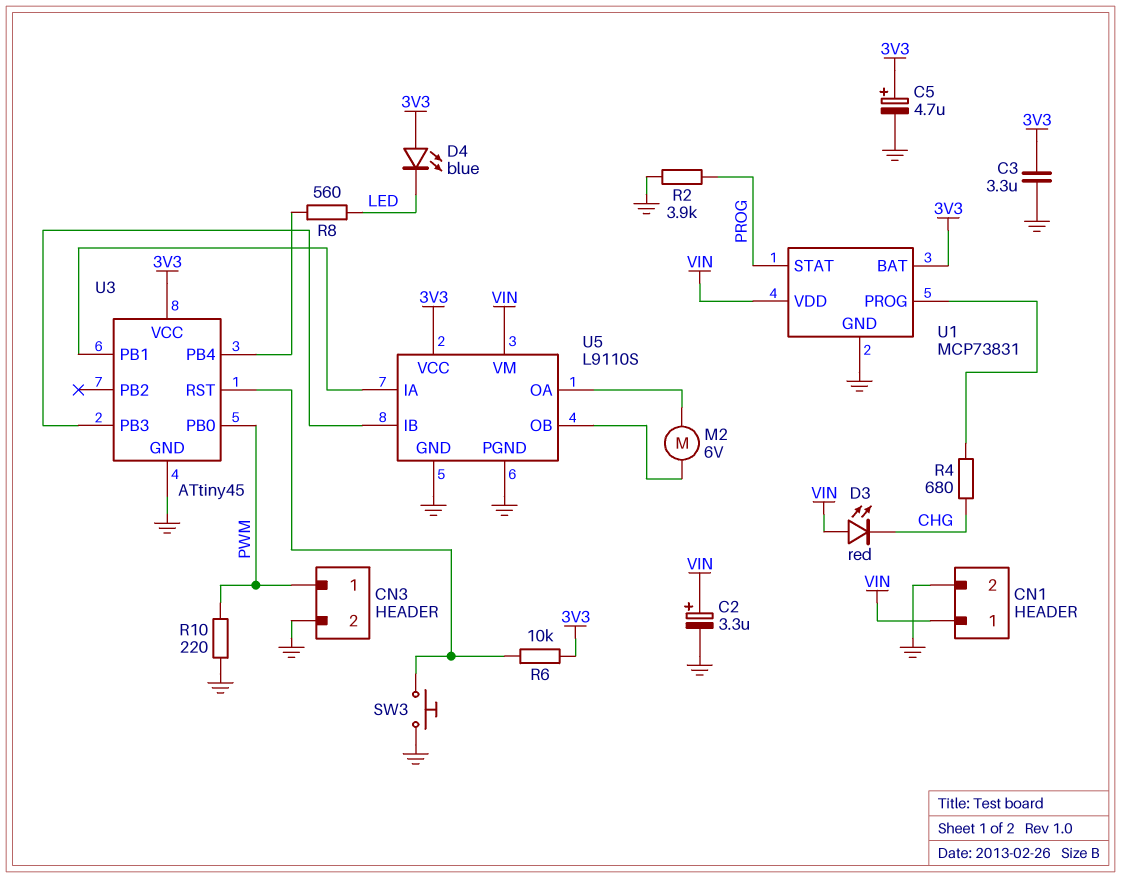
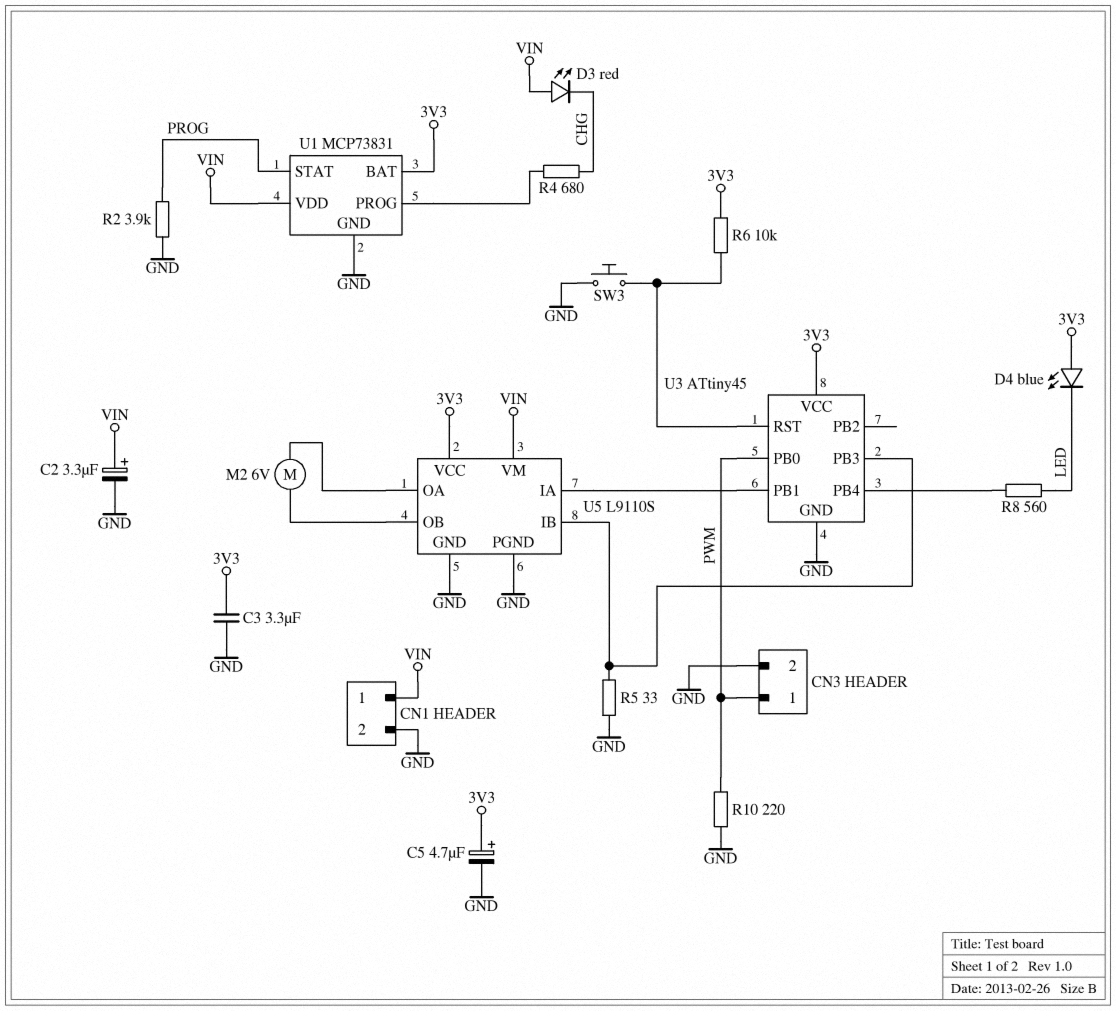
R5: none -> 33 (GND, U3/PB3)

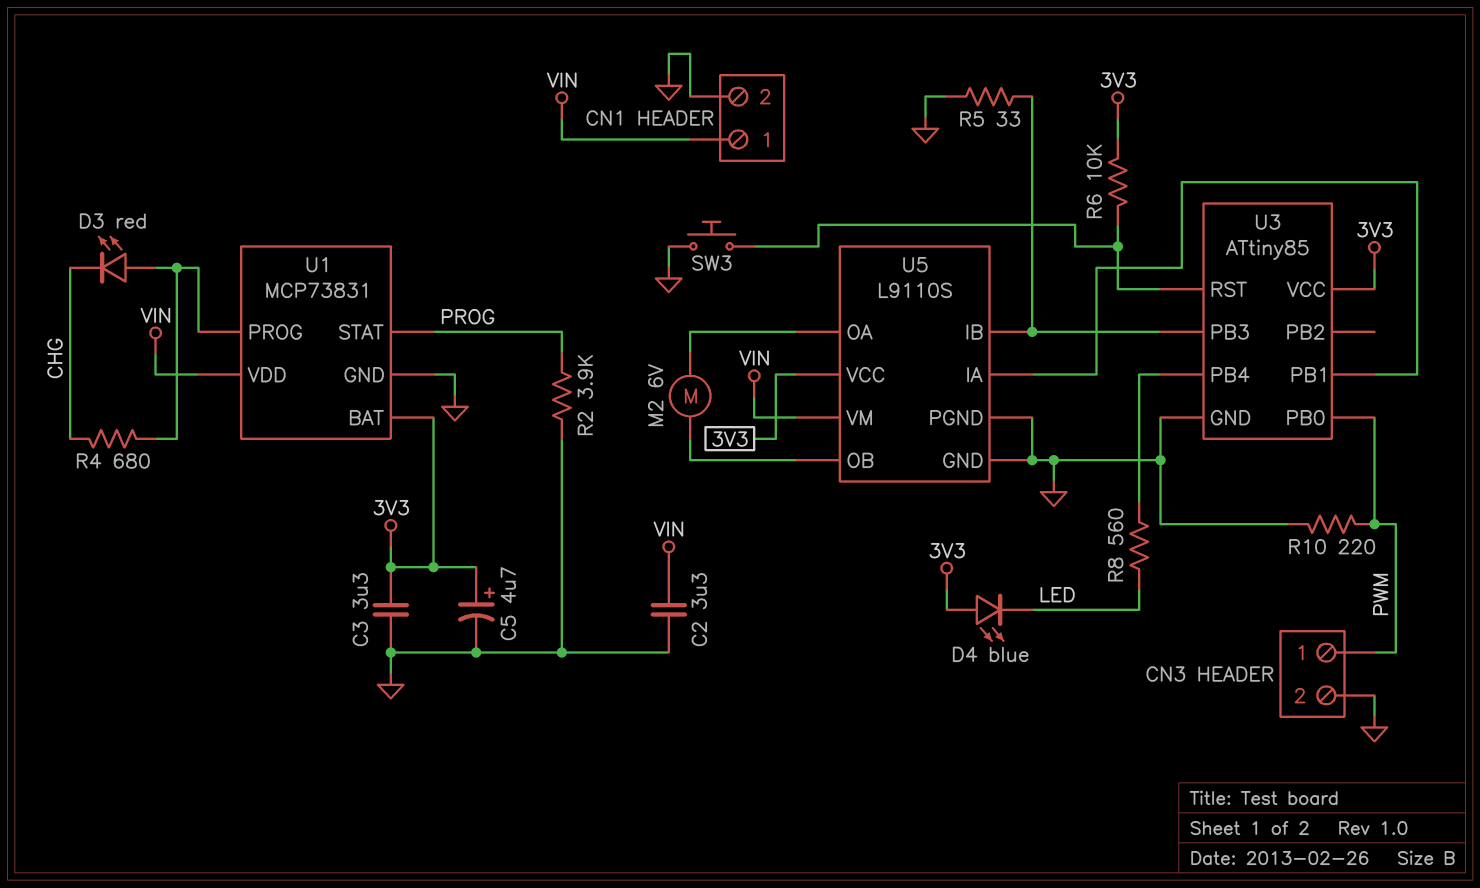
C2: 3.3uF (plus VIN, minus GND) -> 3.3uF (GND, VIN)
D3: LED red (A VIN, K CHG) -> LED red (A U1/PROG, K CHG)
U3: ATtiny45 -> ATtiny85

